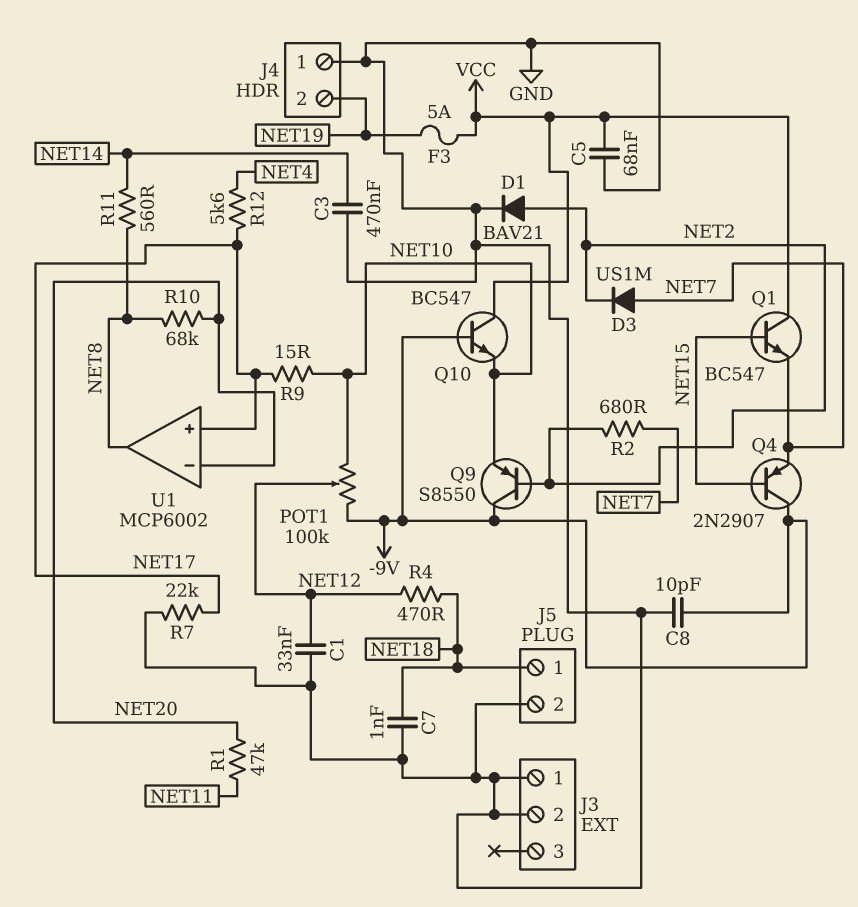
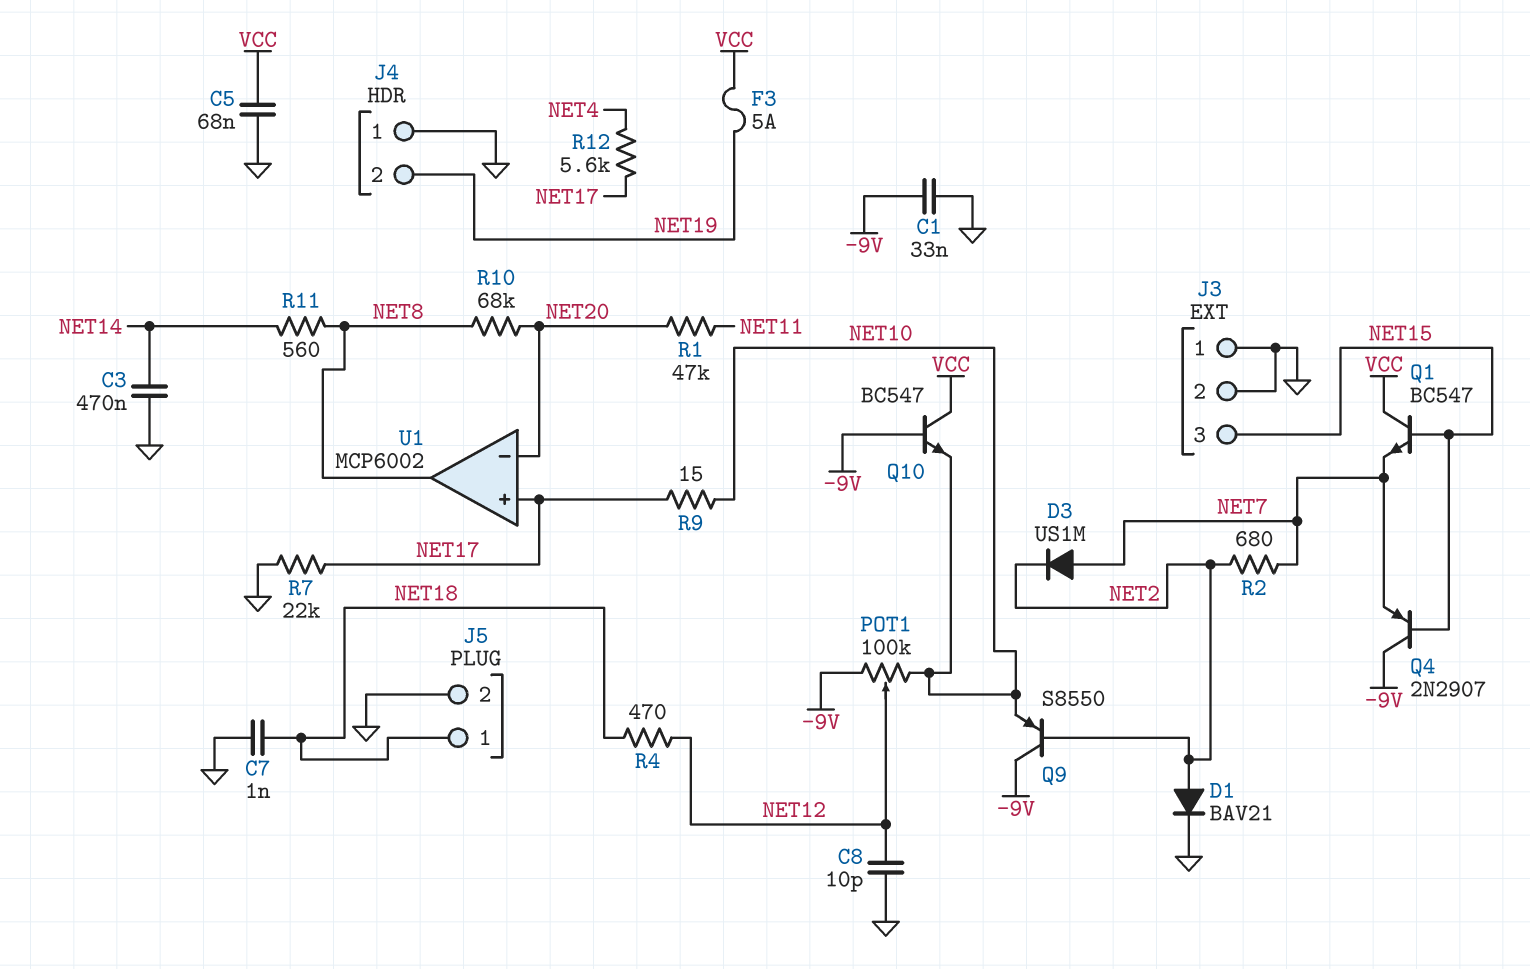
C1: 33nF (GND, NET12) -> 33nF (-9V, GND)
C8: 10pF (-9V, GND) -> 10pF (GND, NET12)
J3 pin 3: none -> NET15

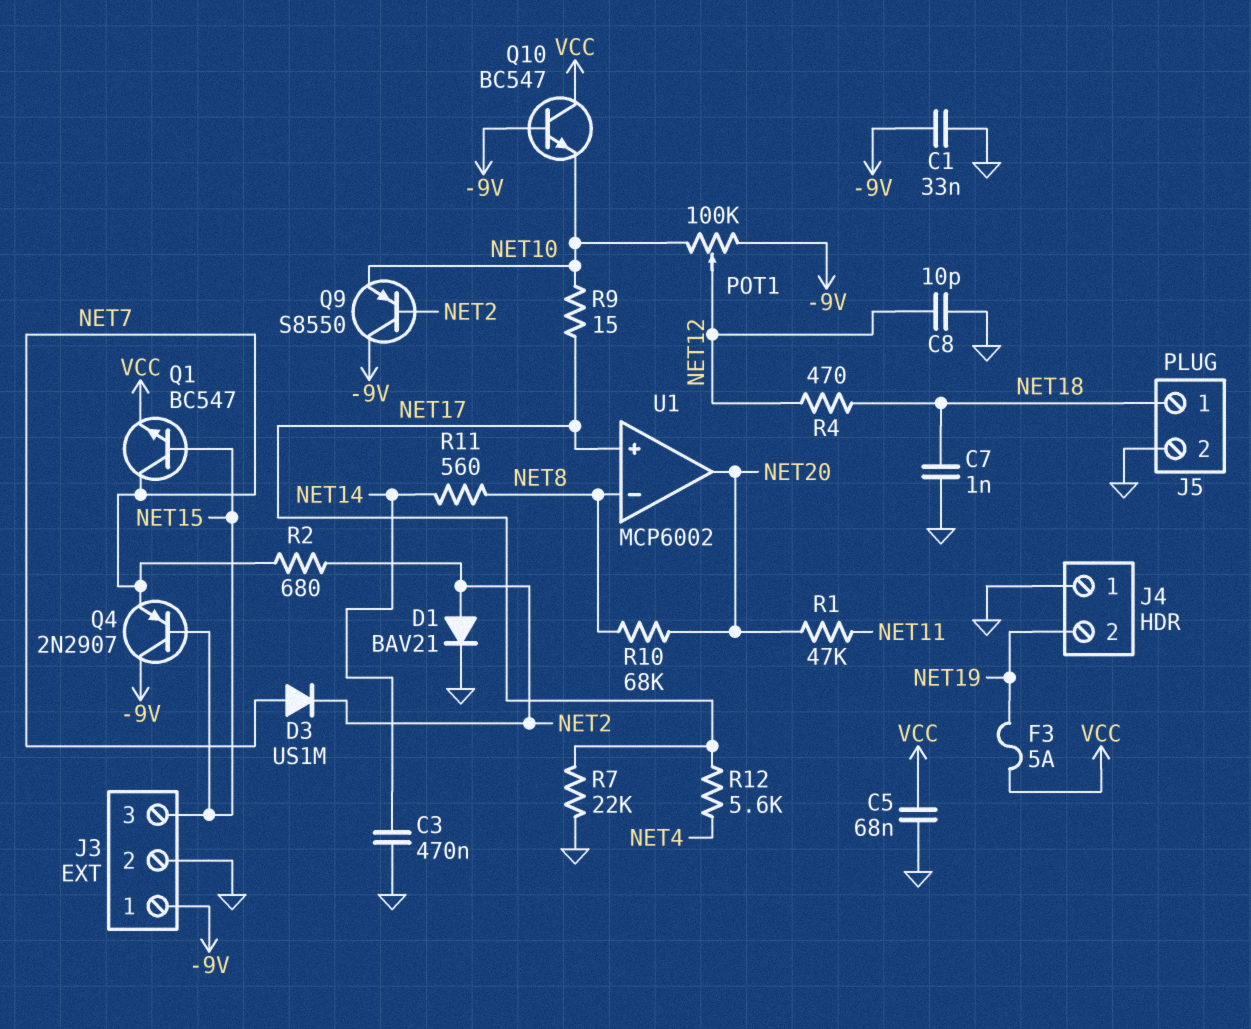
J3 pin 1: GND -> -9V
Q1: NPN BC547 (B NET15, C VCC, E NET7) -> NPN BC547 (B NET15, C NET7, E VCC)
U1 pin in-: NET20 -> NET8
U1 pin out: NET8 -> NET20

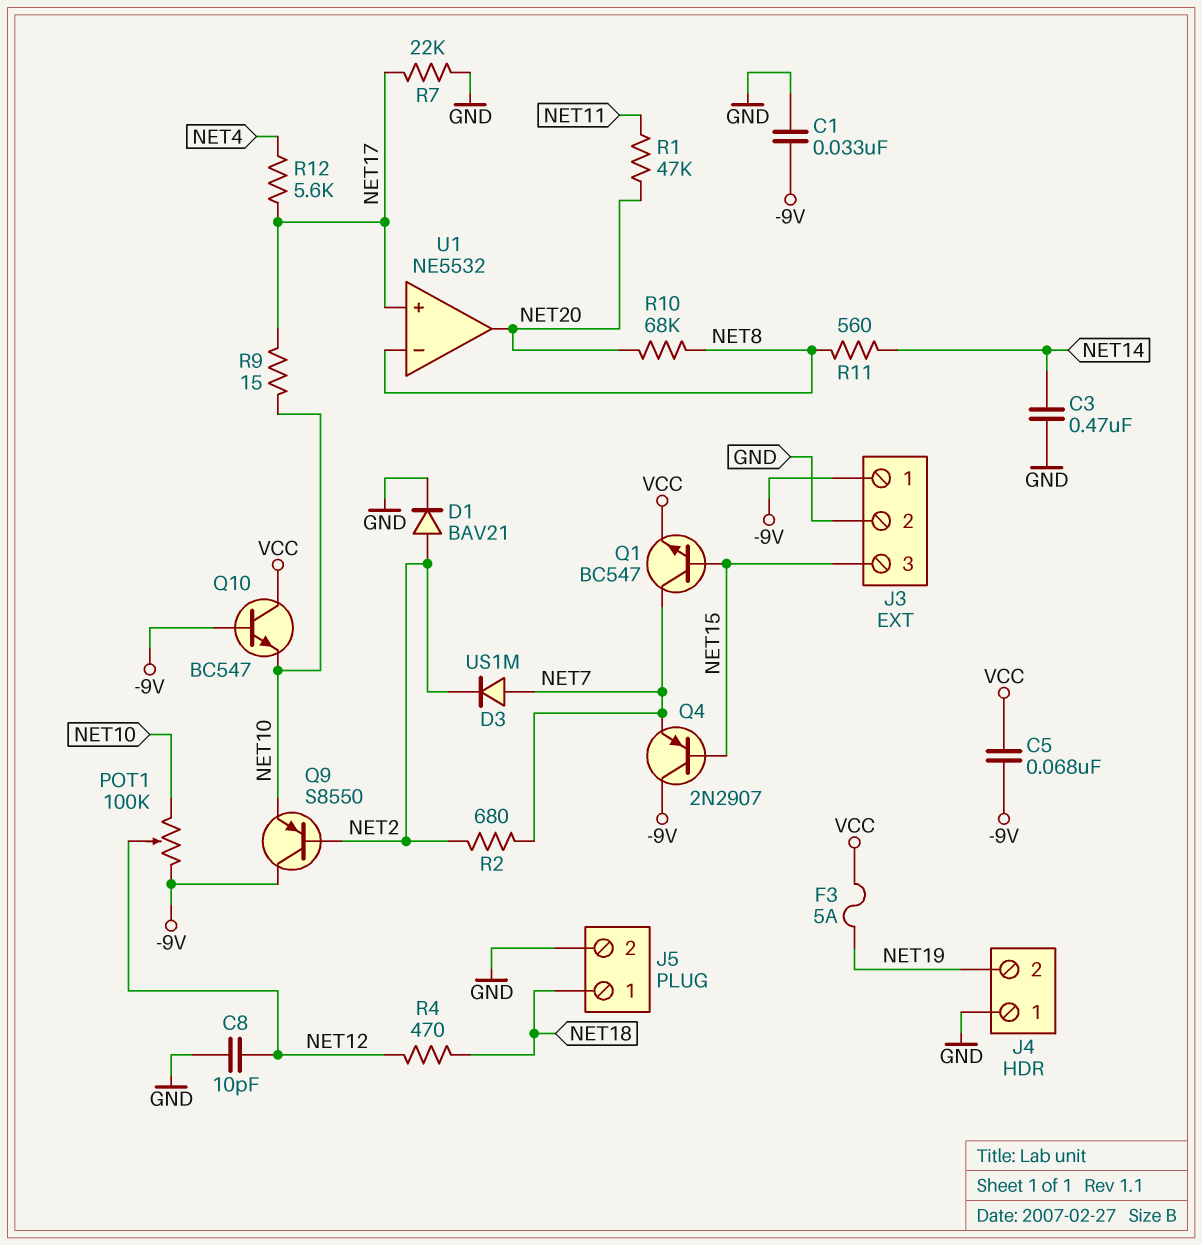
C5: 68nF (GND, VCC) -> 68nF (-9V, VCC)
C7: 1nF (GND, NET18) -> none
U1: MCP6002 -> NE5532

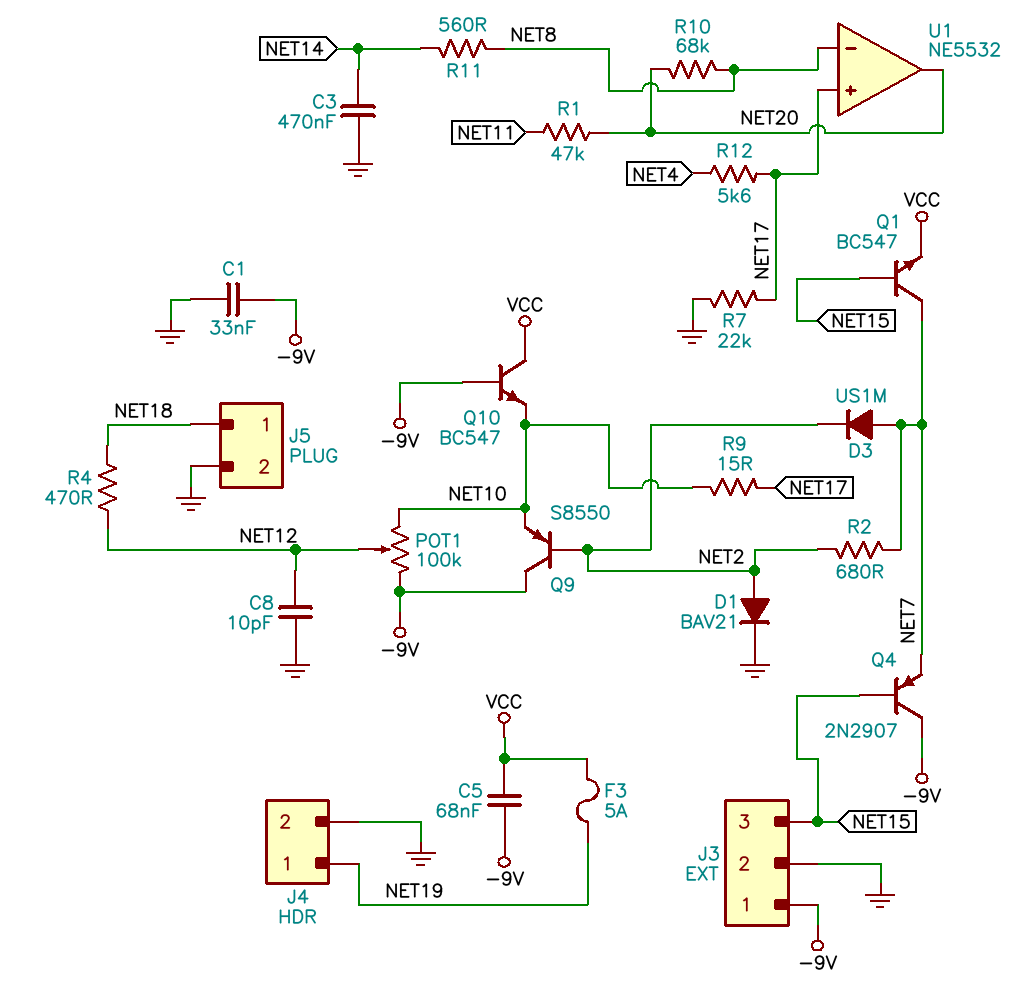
J4 pin 1: GND -> NET19
J4 pin 2: NET19 -> GND

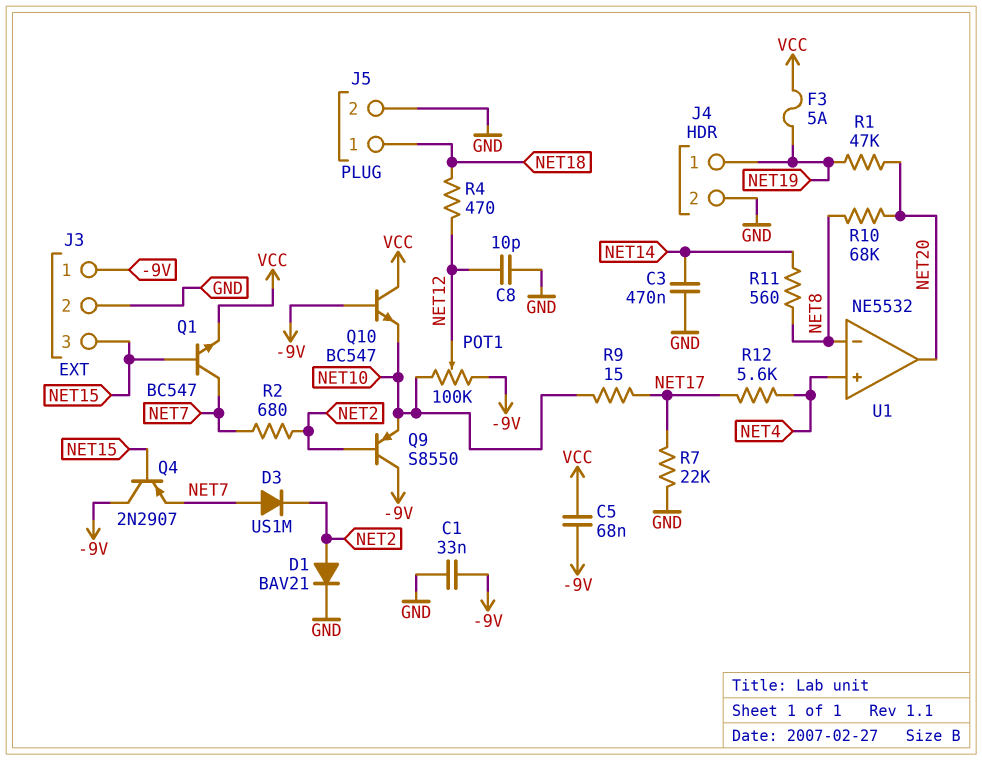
R1: 47k (NET11, NET20) -> 47k (NET19, NET20)
U1 pin in+: NET17 -> NET4

